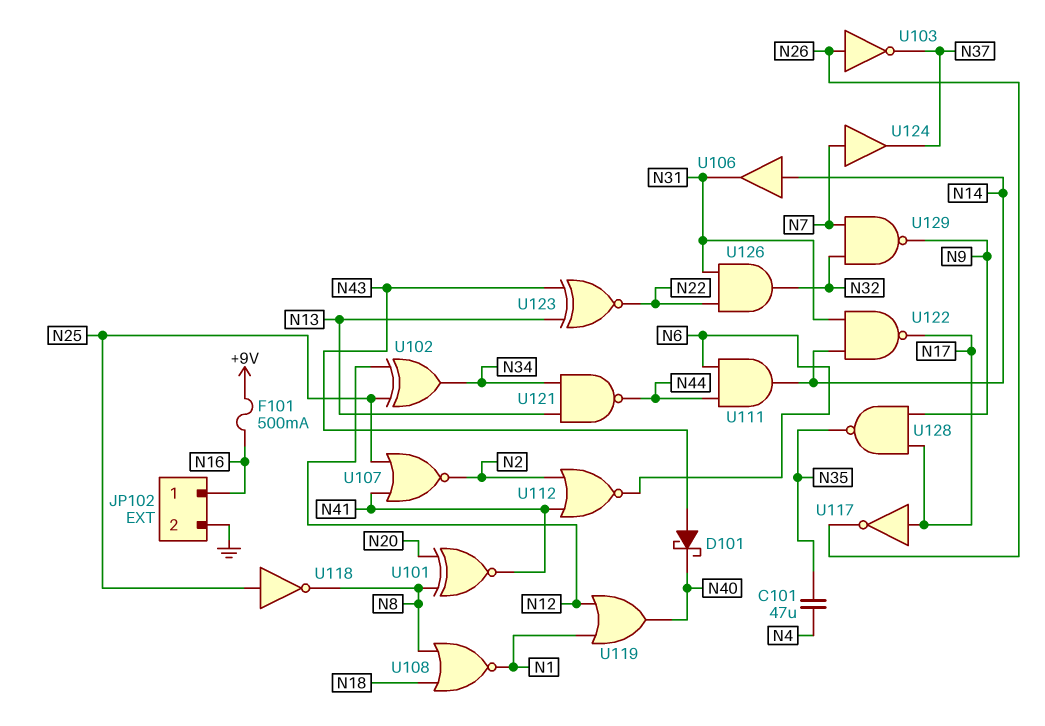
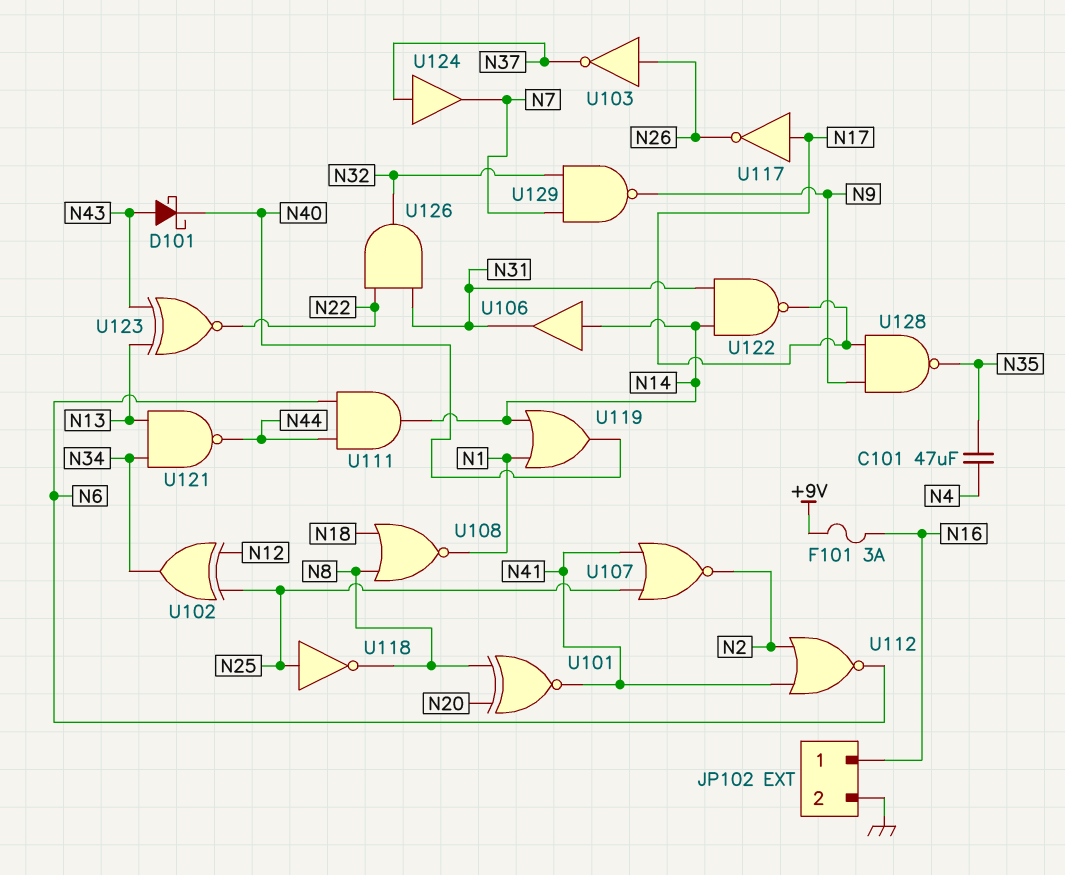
F101: 500mA (+9V, N16) -> 3A (+9V, N16)
U119: OR (in N1, in N12, out N40) -> OR (in N1, in N14, out N40)
U124: buffer (in N7, out N37) -> buffer (in N37, out N7)

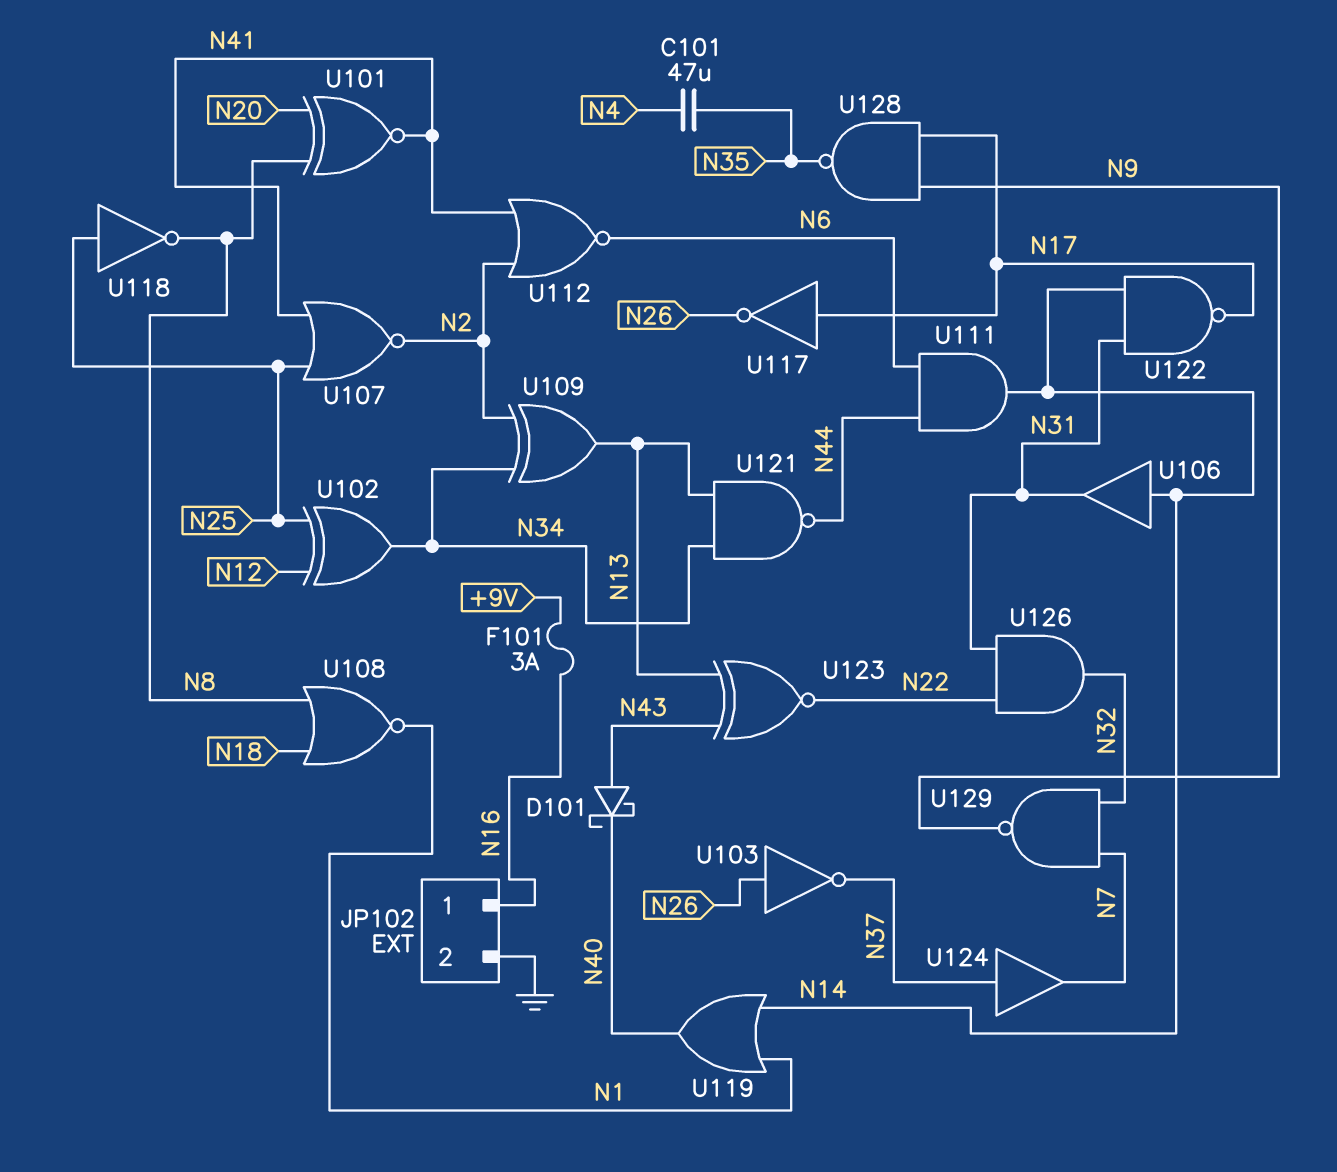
U109: none -> XOR (in N2, in N34, out N13)

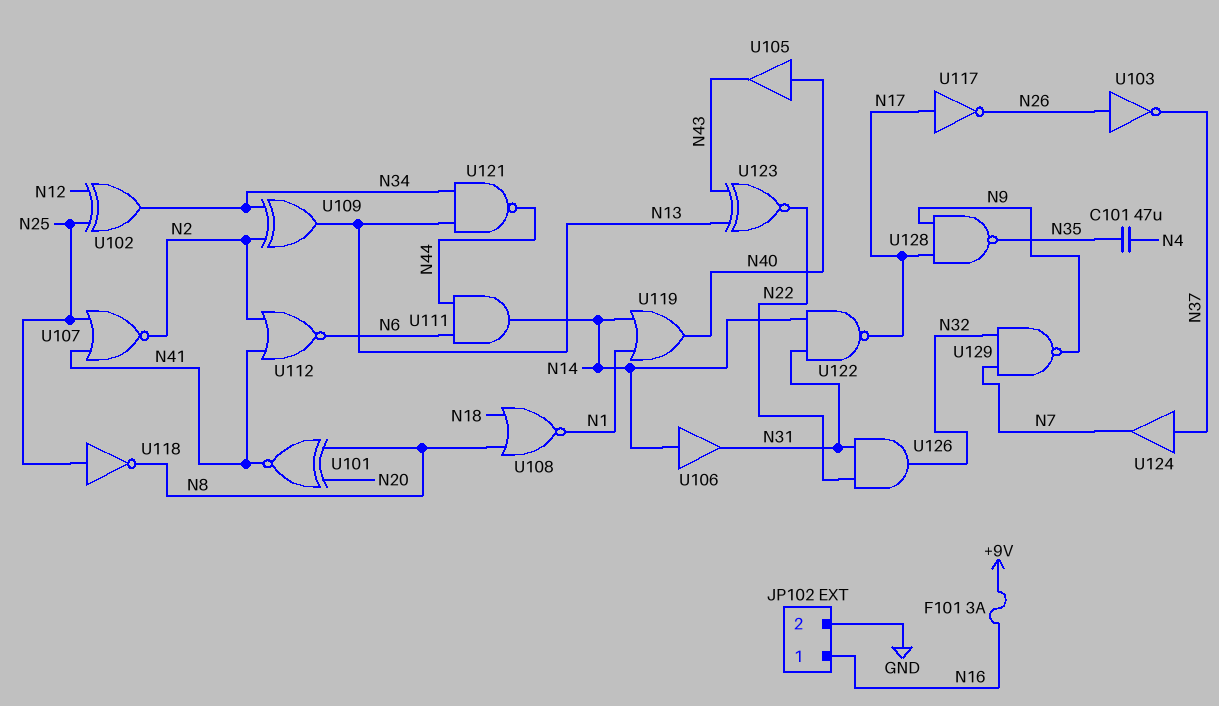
D101: schottky (A N43, K N40) -> none
U105: none -> buffer (in N40, out N43)

